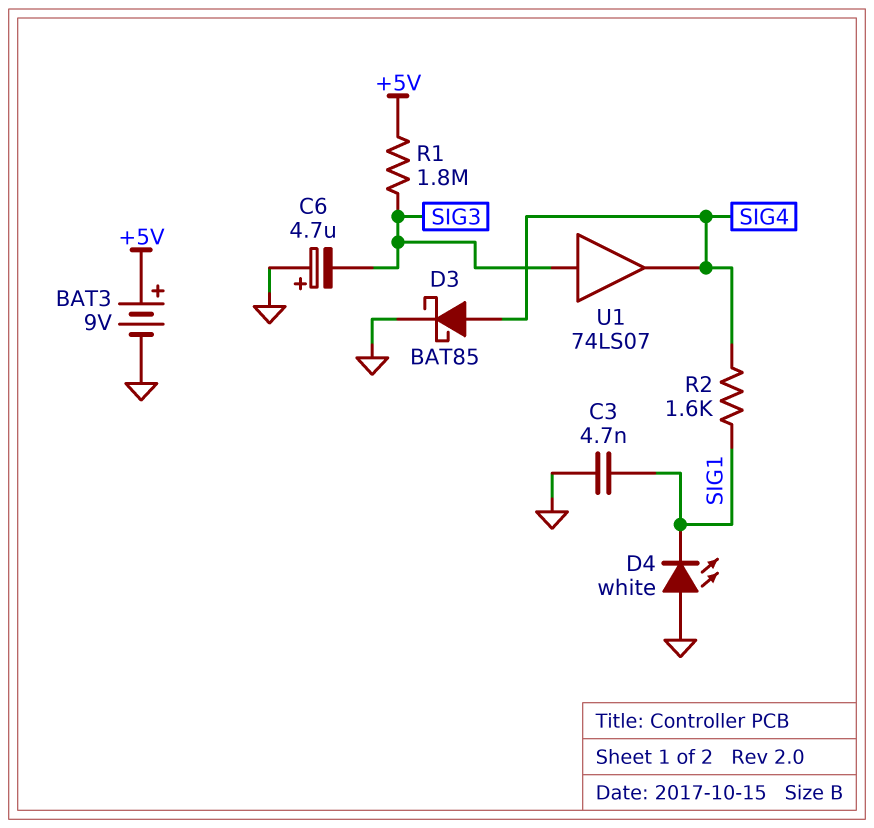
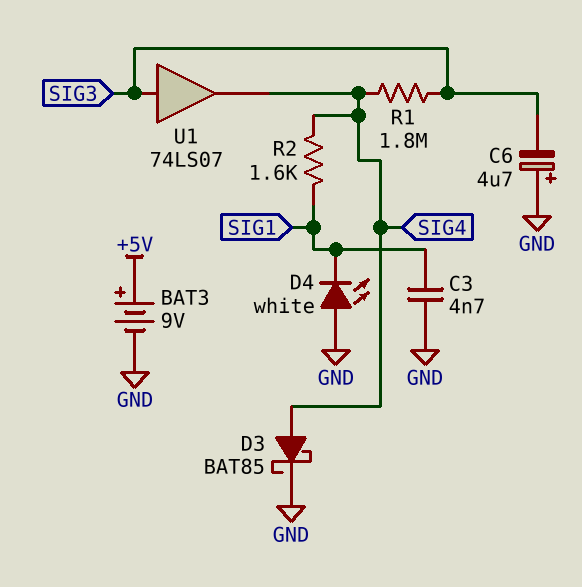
R1: 1.8M (+5V, SIG3) -> 1.8M (SIG3, SIG4)

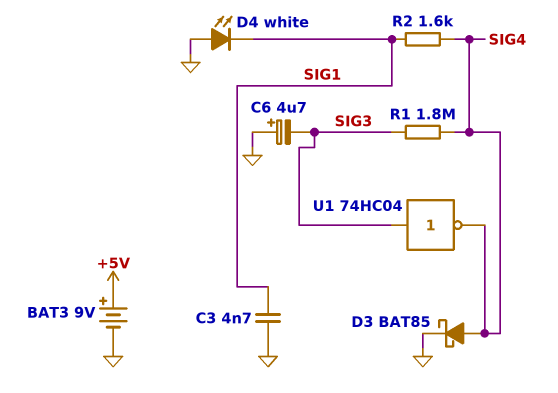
U1: buffer 74LS07 (in SIG3, out SIG4) -> NOT 74HC04 (in SIG3, out SIG4)

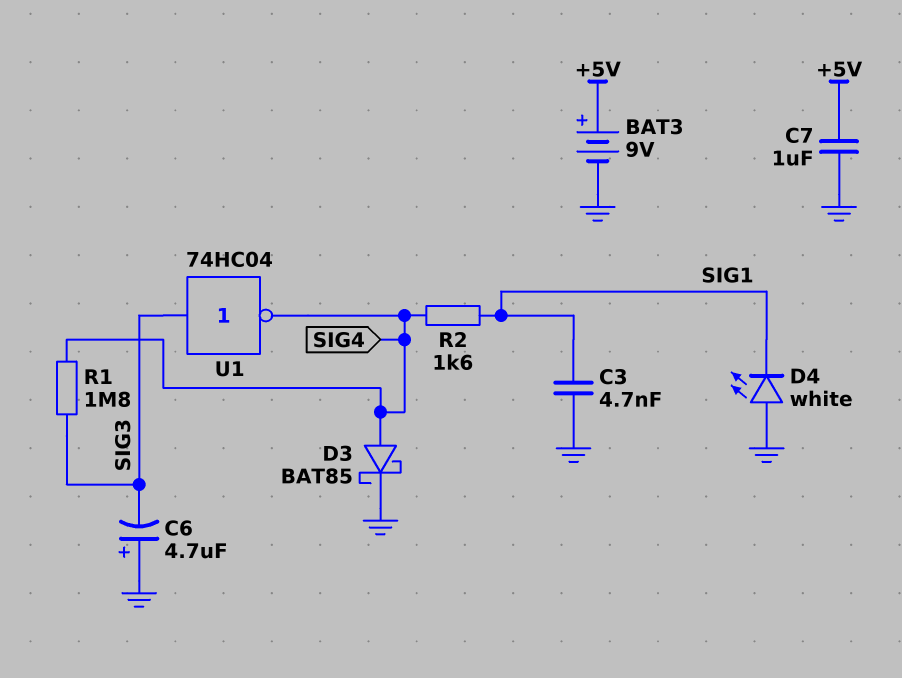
C7: none -> 1uF (+5V, GND)

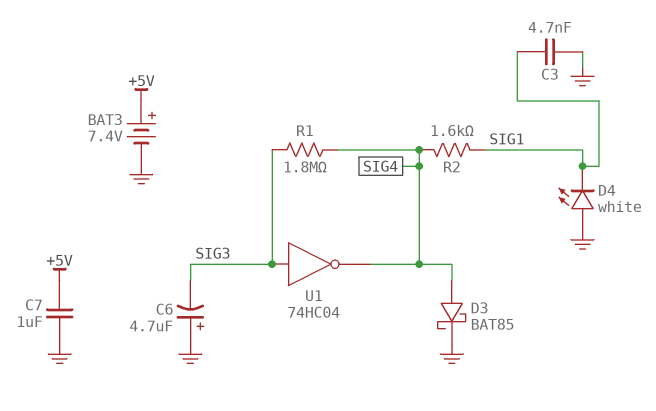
BAT3: 9V (plus +5V, minus GND) -> 7.4V (plus +5V, minus GND)

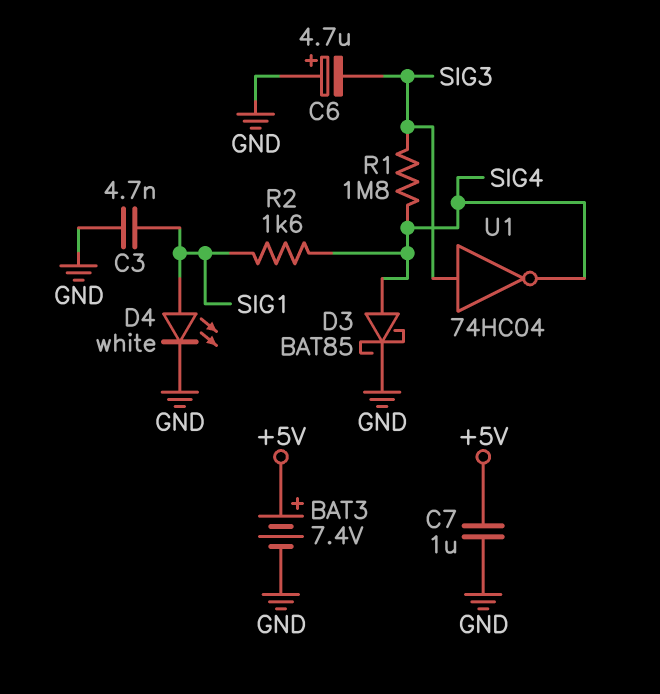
D4: LED white (A GND, K SIG1) -> LED white (A SIG1, K GND)

